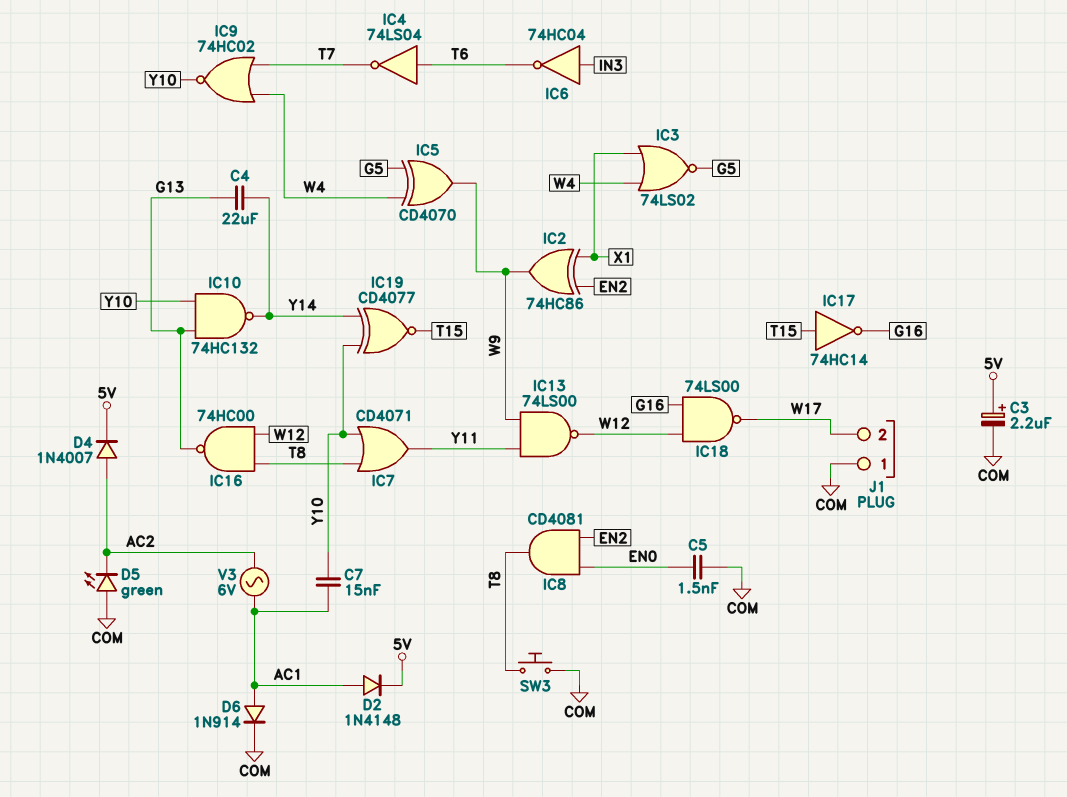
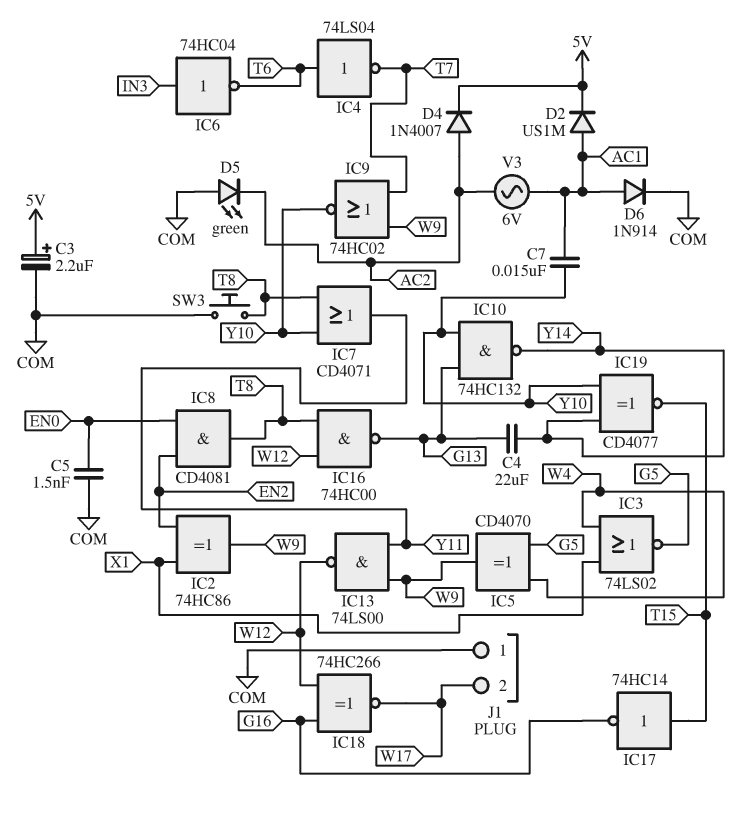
D2: diode 1N4148 (A AC1, K 5V) -> diode US1M (A AC1, K 5V)
IC9: NOR 74HC02 (in T7, in W4, out Y10) -> NOR 74HC02 (in T7, in W9, out Y10)
IC18: NAND 74LS00 (in G16, in W12, out W17) -> XNOR 74HC266 (in G16, in W12, out W17)

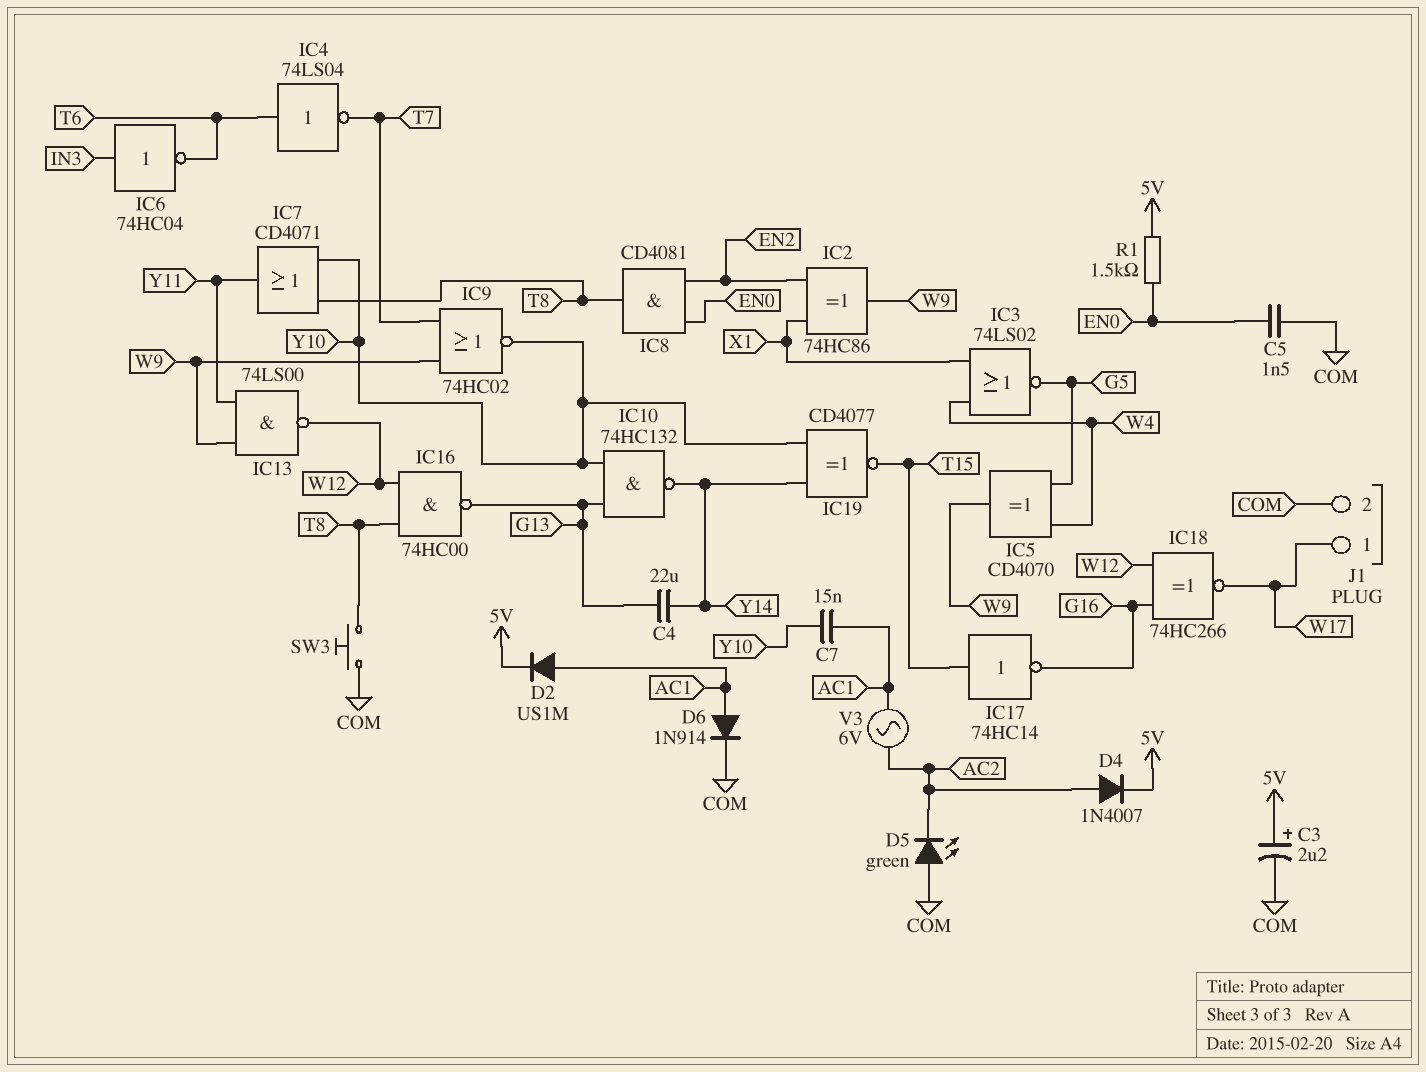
J1 pin 1: COM -> W17
J1 pin 2: W17 -> COM
R1: none -> 1.5k (5V, EN0)

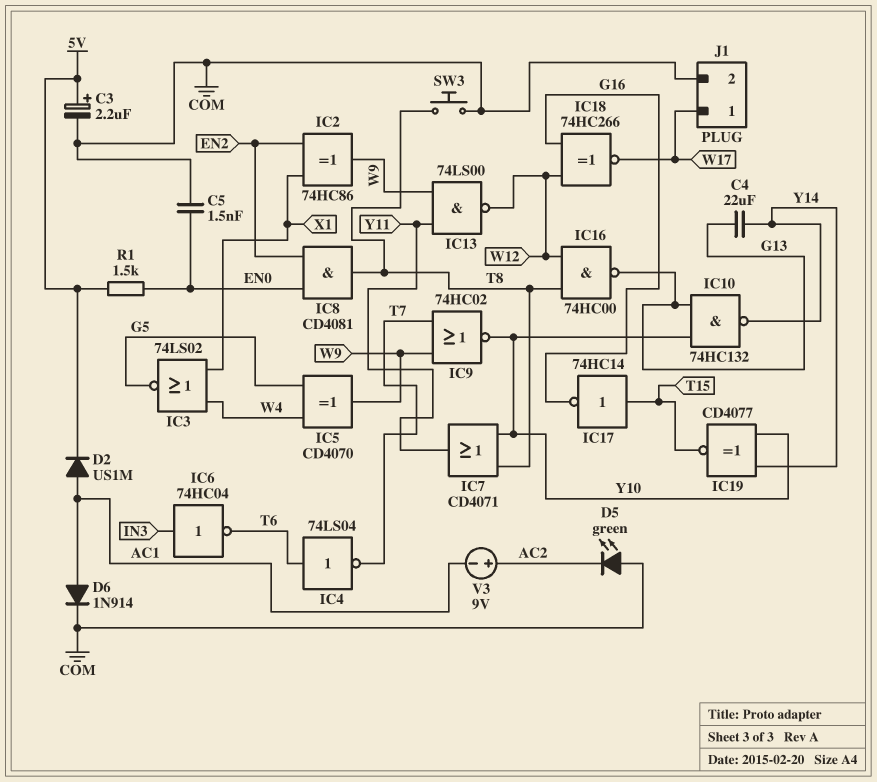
C7: 15nF (AC1, Y10) -> none
D4: diode 1N4007 (A AC2, K 5V) -> none
V3: AC 6V (AC1, AC2) -> 9V (plus AC2, minus AC1)

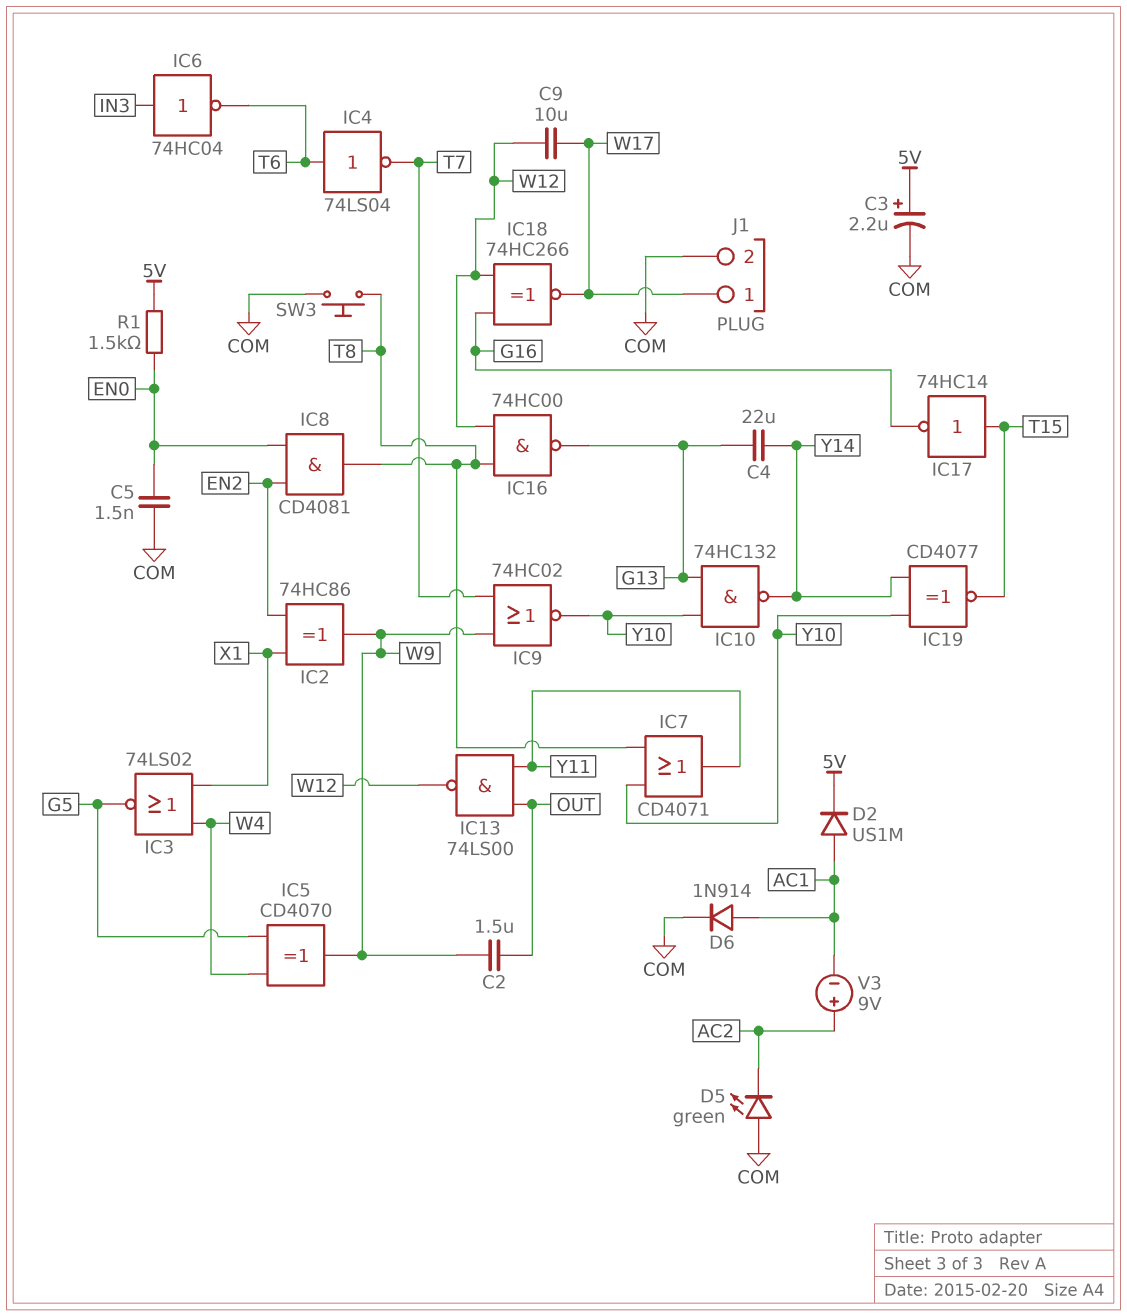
C2: none -> 1.5uF (OUT, W9)
C9: none -> 10uF (W12, W17)
IC13: NAND 74LS00 (in W9, in Y11, out W12) -> NAND 74LS00 (in OUT, in Y11, out W12)

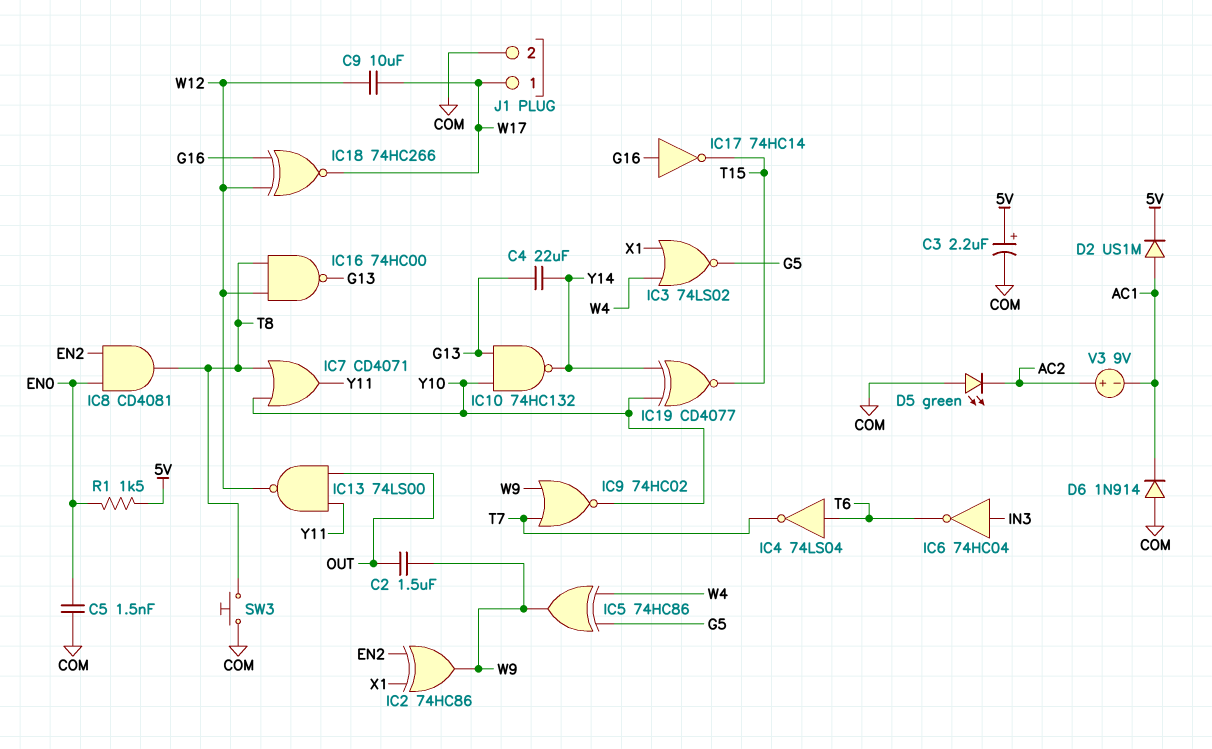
D6: diode 1N914 (A AC1, K COM) -> diode 1N914 (A COM, K AC1)
IC5: XOR CD4070 (in G5, in W4, out W9) -> XOR 74HC86 (in G5, in W4, out W9)
IC17: NOT 74HC14 (in T15, out G16) -> NOT 74HC14 (in G16, out T15)

